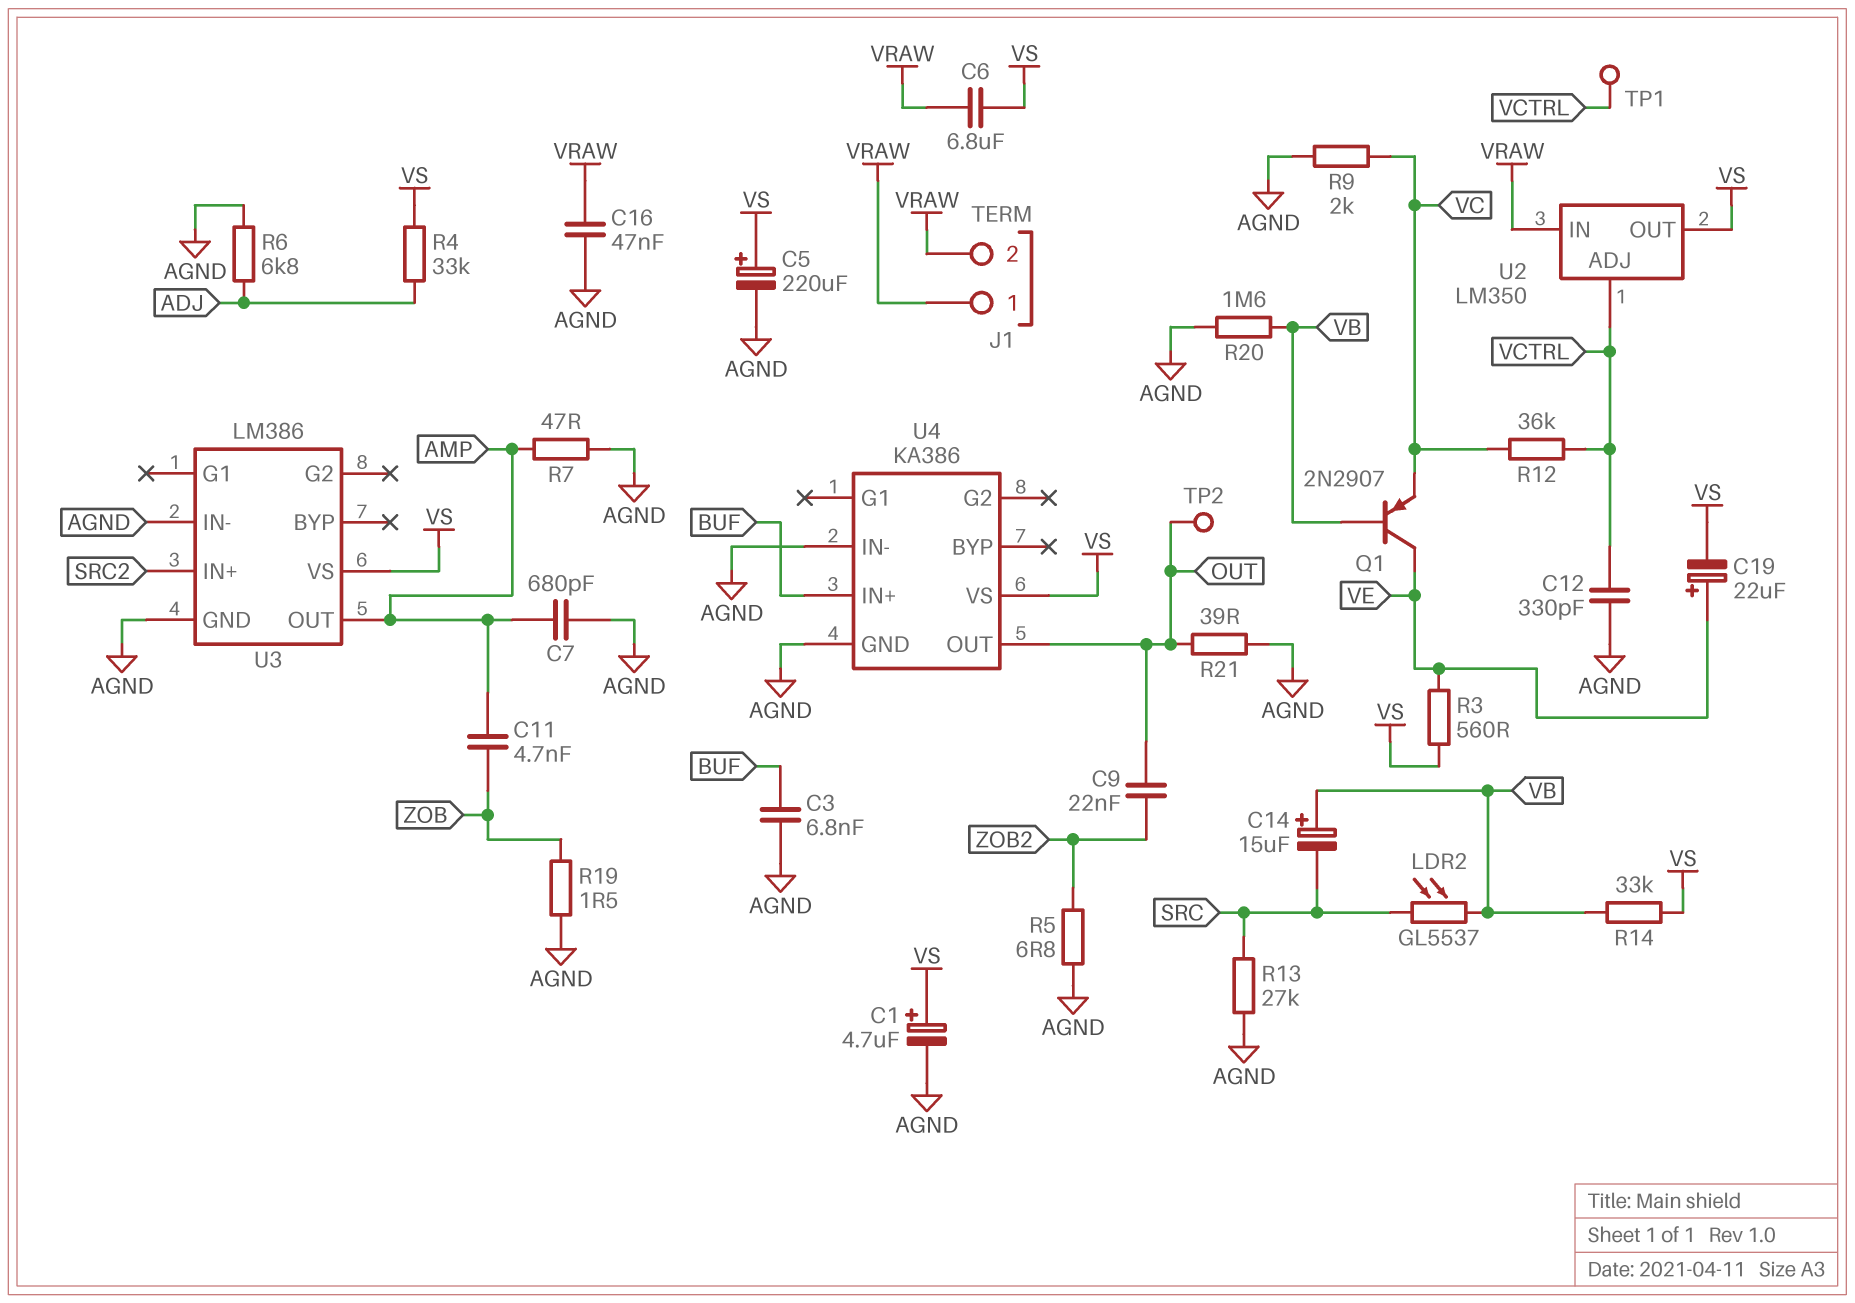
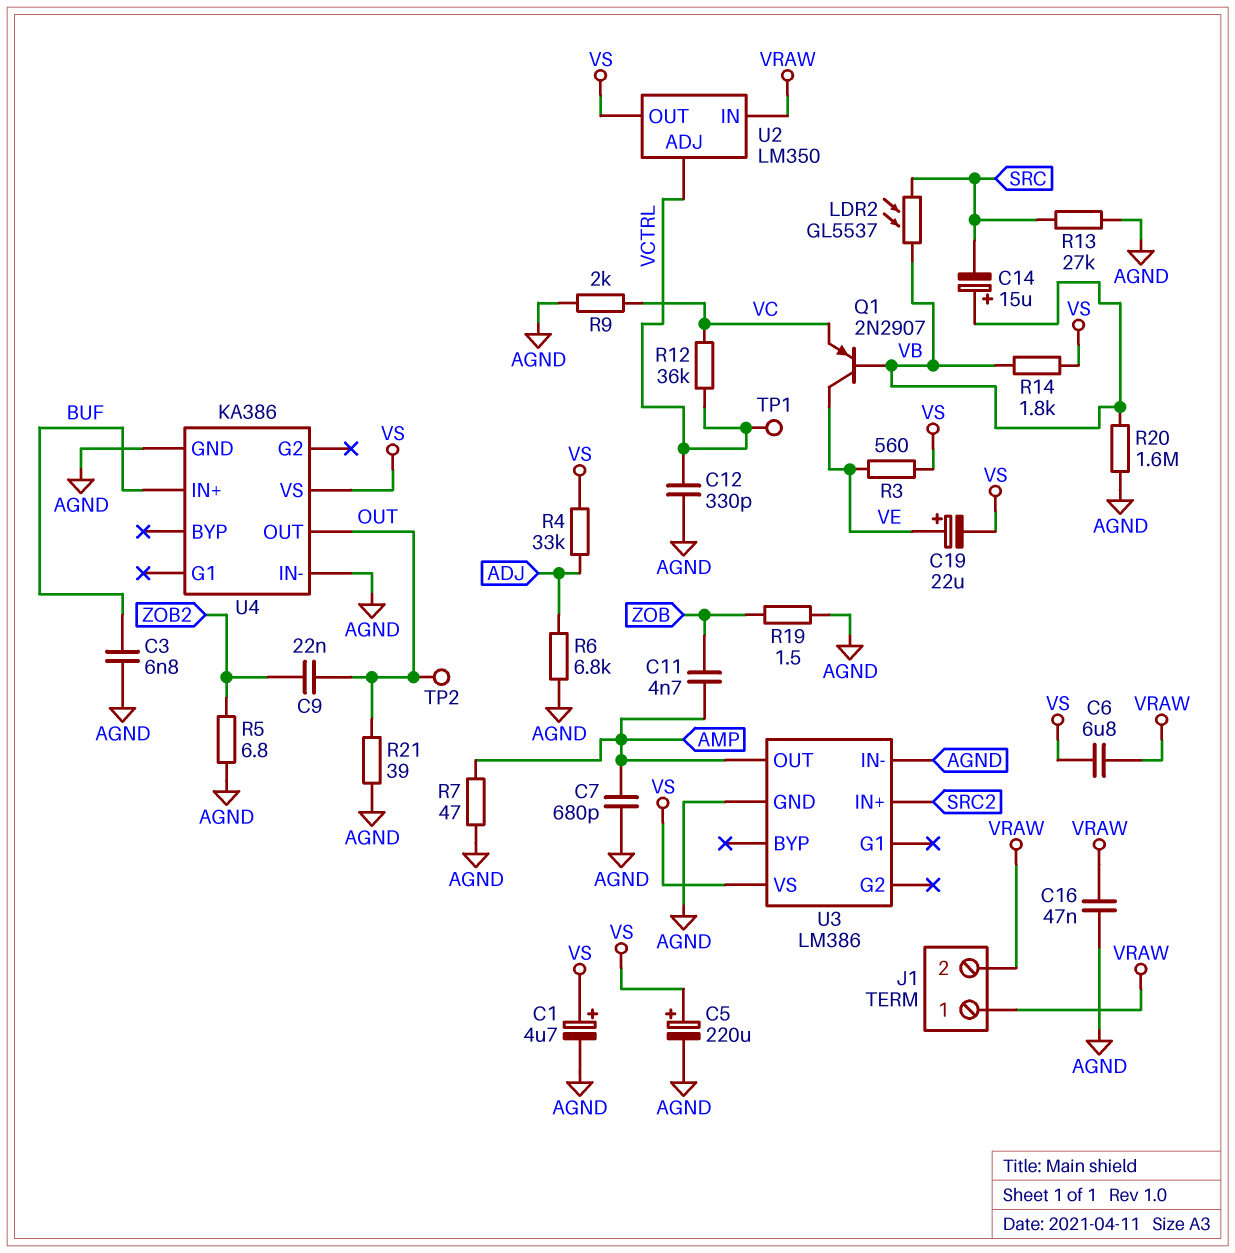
R14: 33k (VB, VS) -> 1.8k (VB, VS)

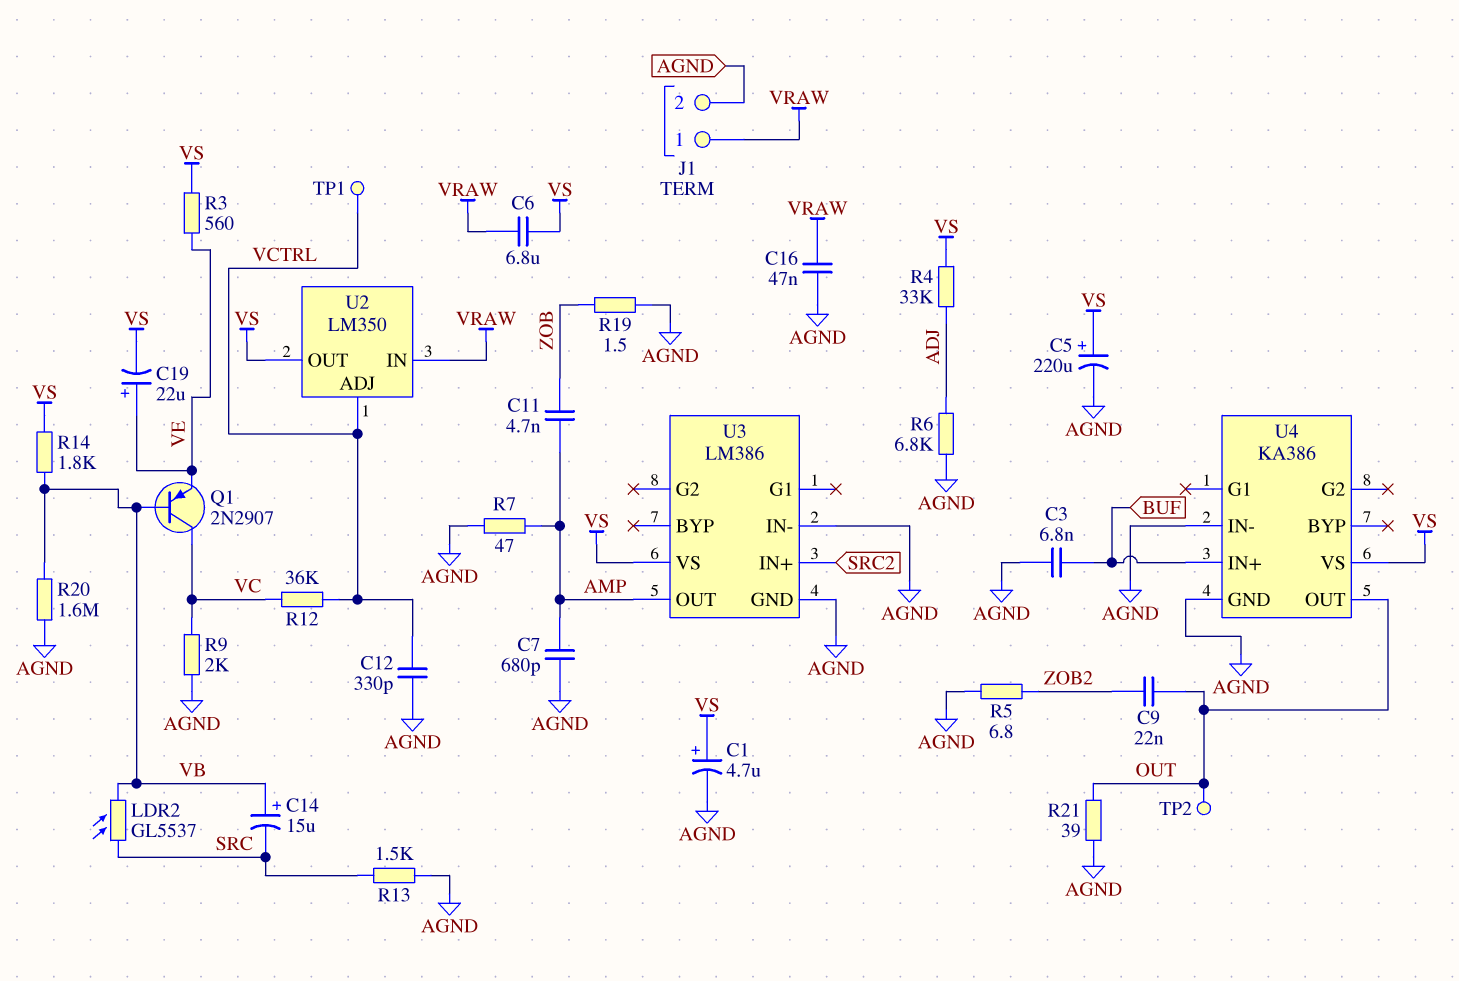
J1 pin 2: VRAW -> AGND
Q1: PNP 2N2907 (B VB, C VE, E VC) -> PNP 2N2907 (B VB, C VC, E VE)
R13: 27k (AGND, SRC) -> 1.5k (AGND, SRC)

